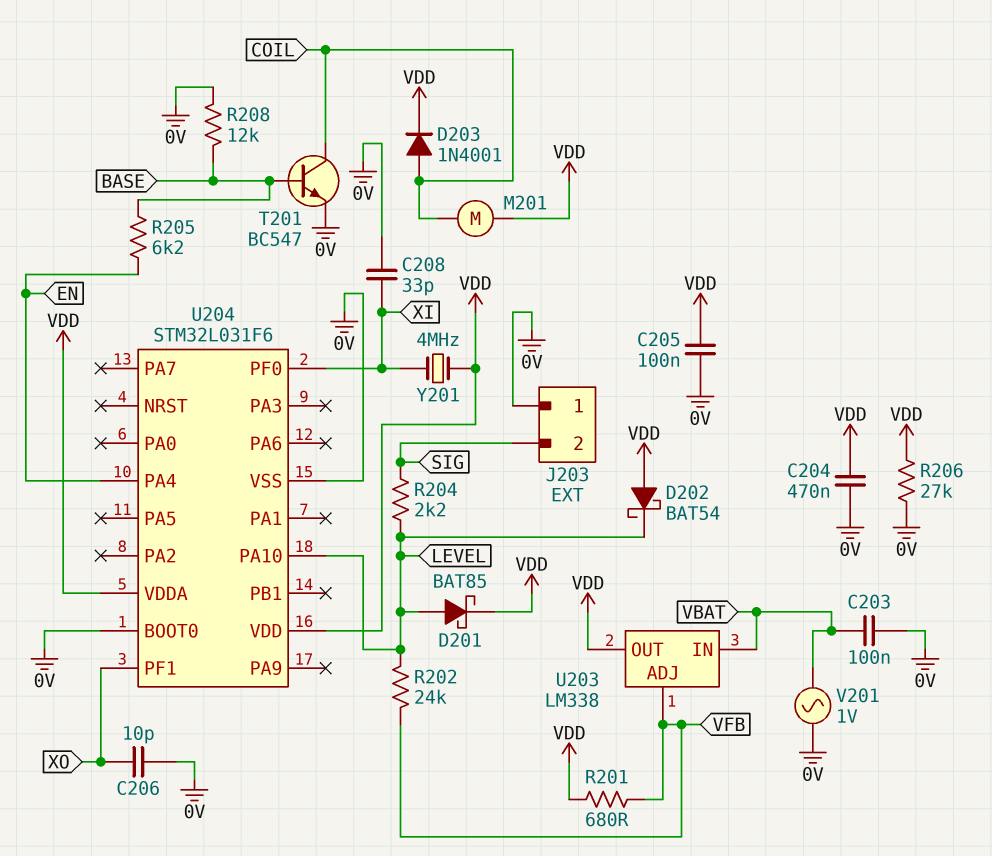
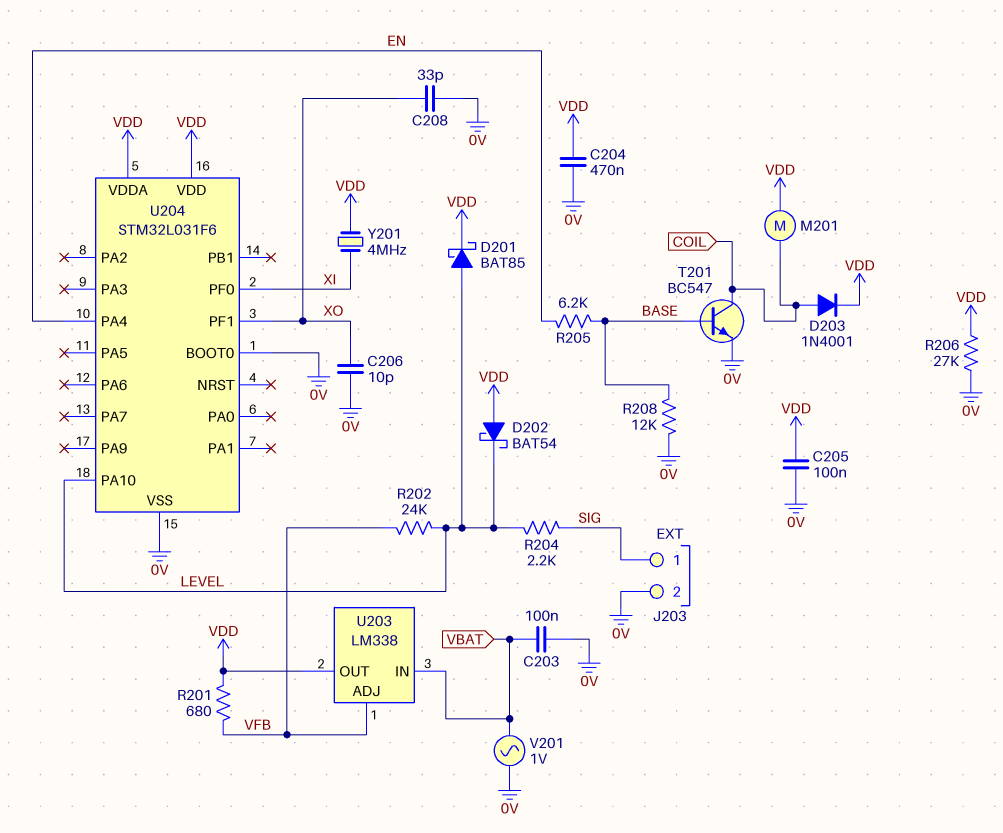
C208: 33pF (0V, XI) -> 33pF (0V, XO)
J203 pin 1: 0V -> SIG
J203 pin 2: SIG -> 0V

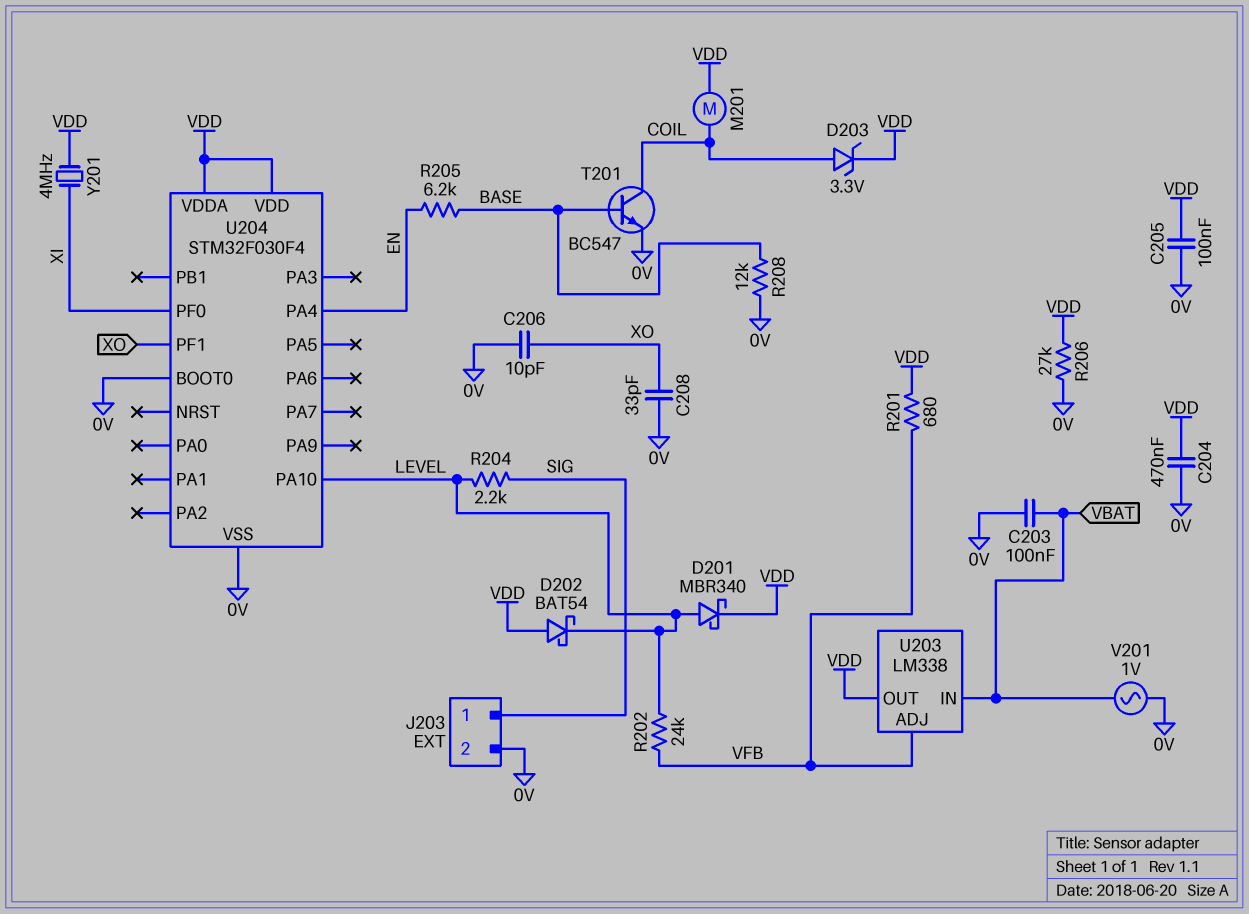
D201: schottky BAT85 (A LEVEL, K VDD) -> schottky MBR340 (A LEVEL, K VDD)
D203: diode 1N4001 (A COIL, K VDD) -> zener 3.3V (A COIL, K VDD)
U204: STM32L031F6 -> STM32F030F4

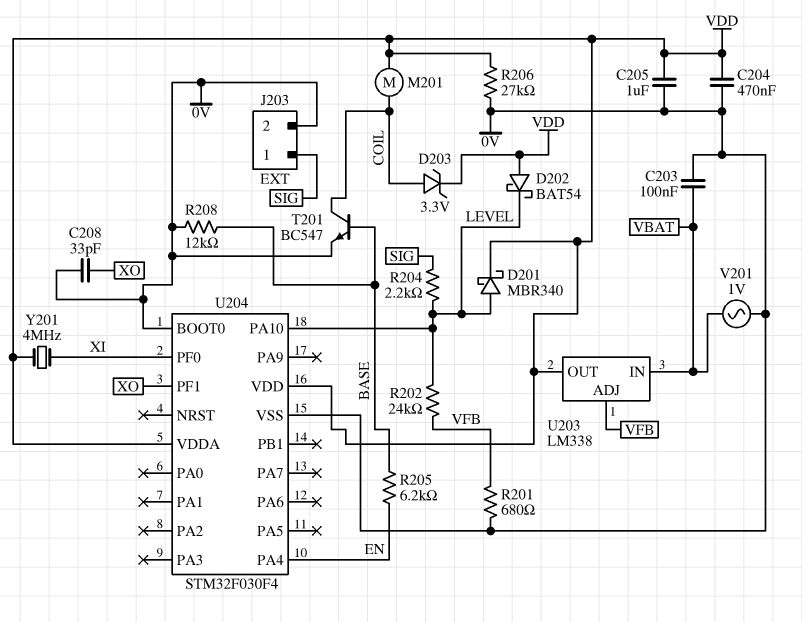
C205: 100nF (0V, VDD) -> 1uF (0V, VDD)
C206: 10pF (0V, XO) -> none
R201: 680 (VDD, VFB) -> 680 (0V, VFB)

